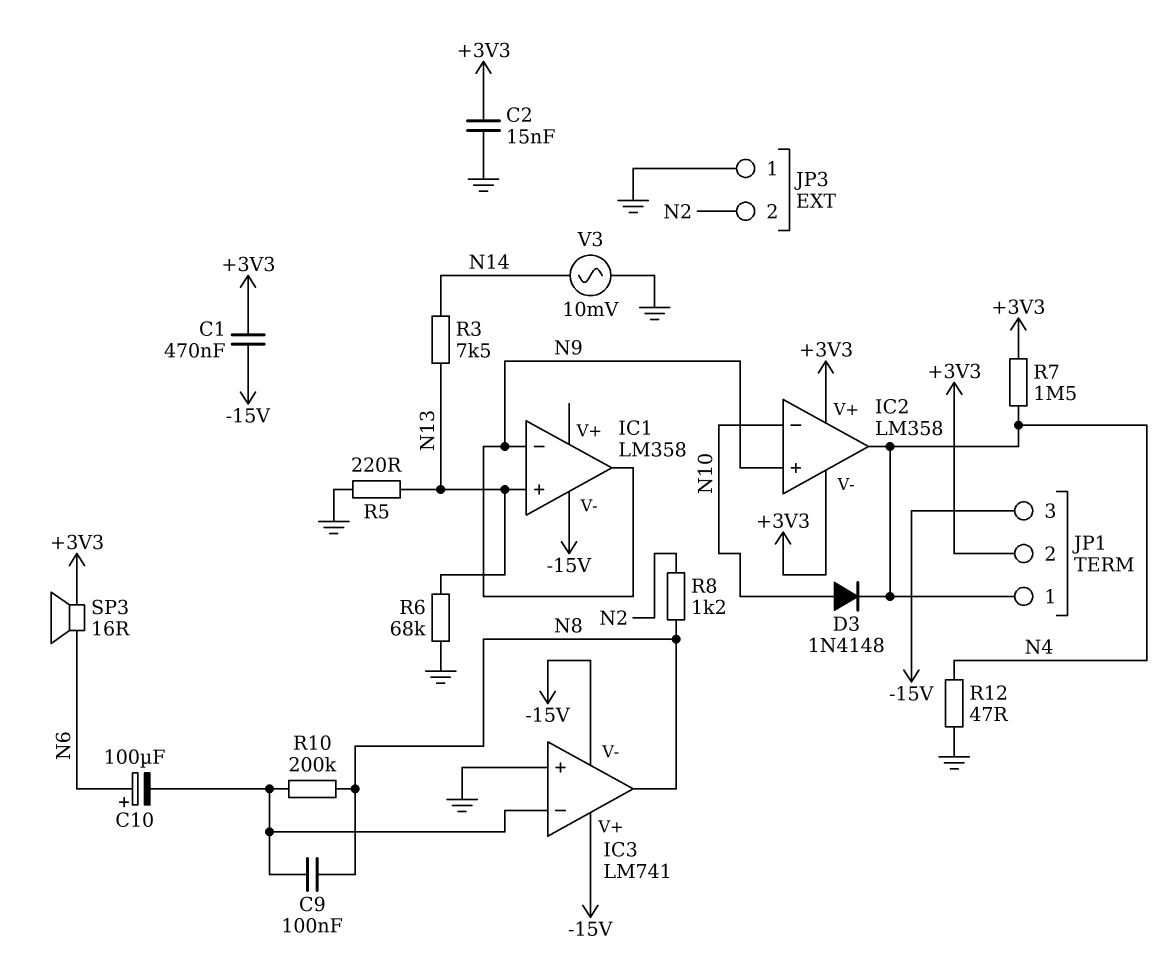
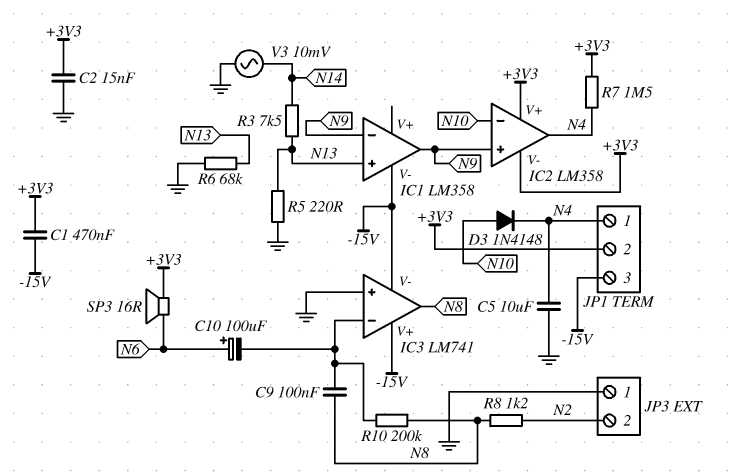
C5: none -> 10uF (GND, N4)
R12: 47 (GND, N4) -> none

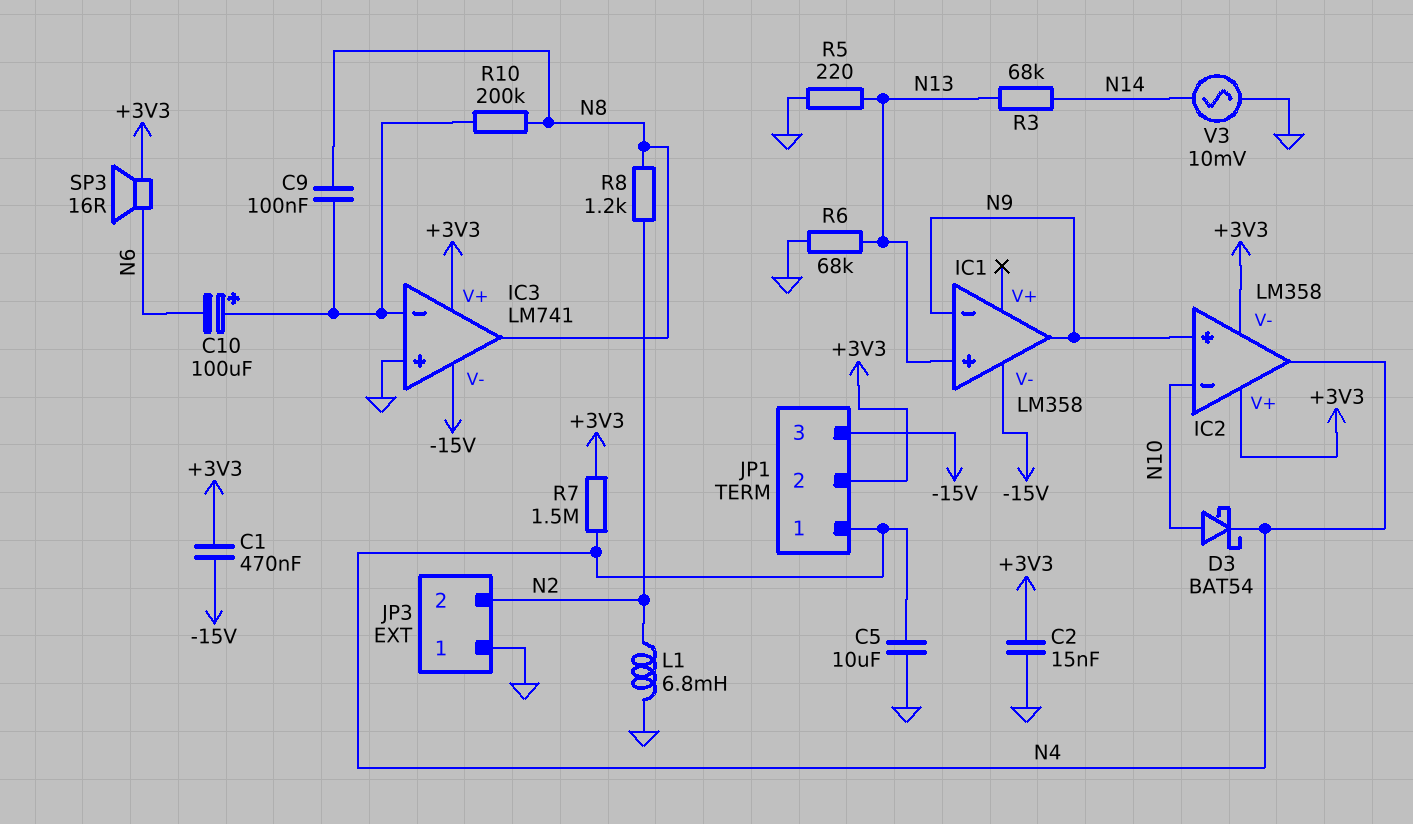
C10: 100uF (plus N6, minus IC3/in-) -> 100uF (plus IC3/in-, minus N6)
D3: diode 1N4148 (A N10, K N4) -> schottky BAT54 (A N10, K N4)
IC3 pin V+: -15V -> +3V3
L1: none -> 6.8mH (GND, N2)
R3: 7.5k (N13, N14) -> 68k (N13, N14)

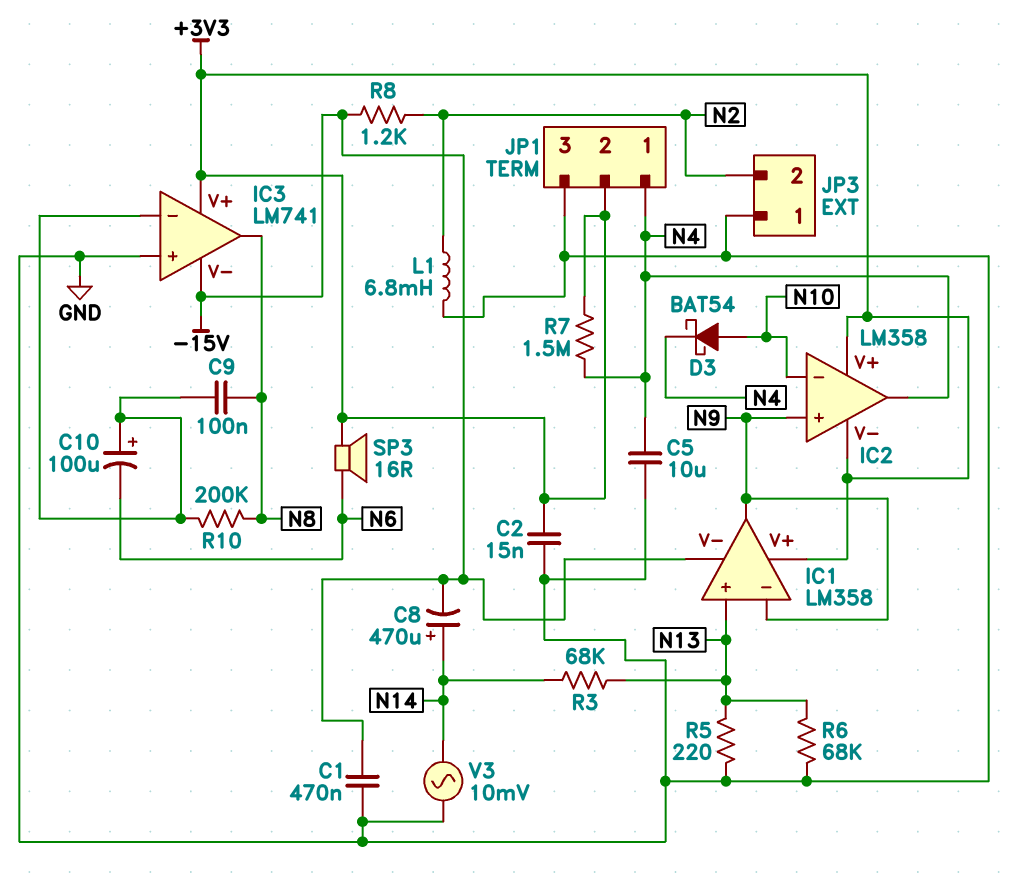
C1: 470nF (+3V3, -15V) -> 470nF (-15V, GND)
C8: none -> 470uF (plus N14, minus -15V)
IC1 pin V+: none -> +3V3
JP1 pin 3: -15V -> GND
R8: 1.2k (N2, N8) -> 1.2k (-15V, N2)

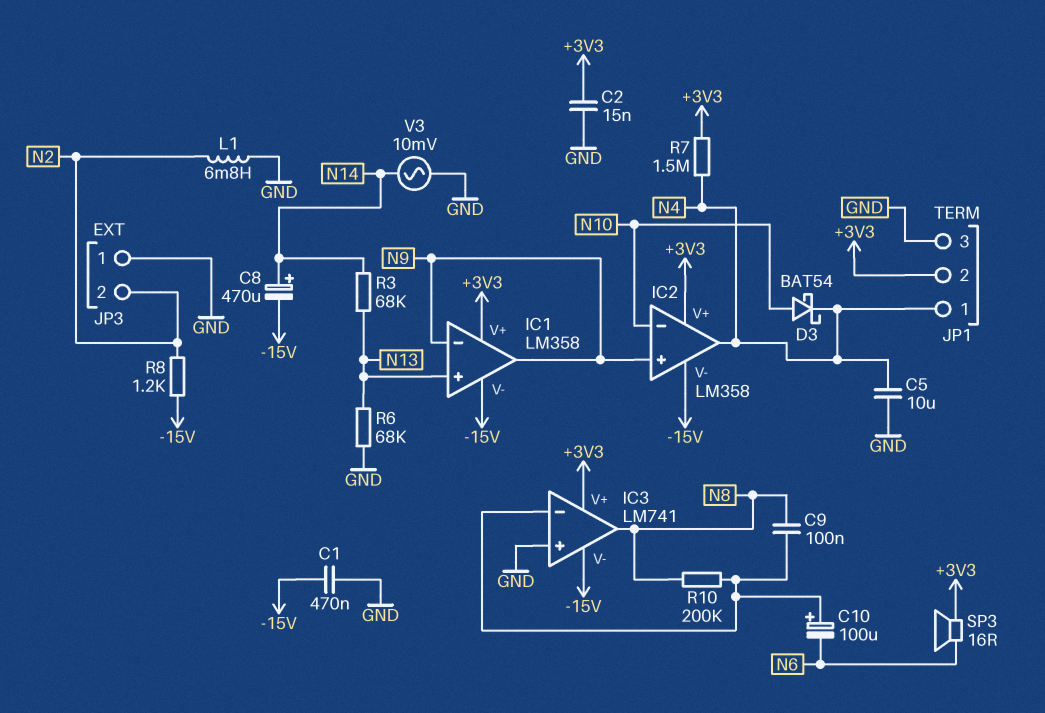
IC2 pin V-: +3V3 -> -15V
R5: 220 (GND, N13) -> none

